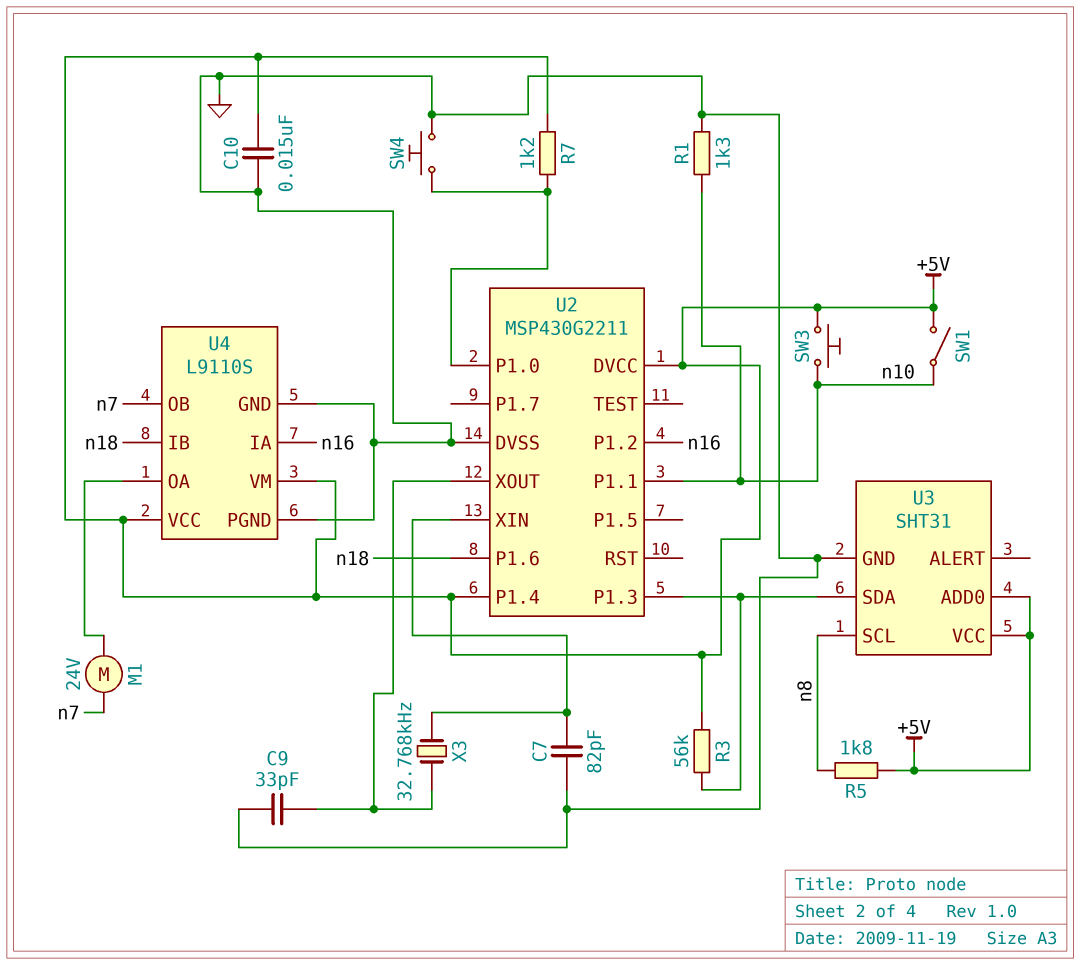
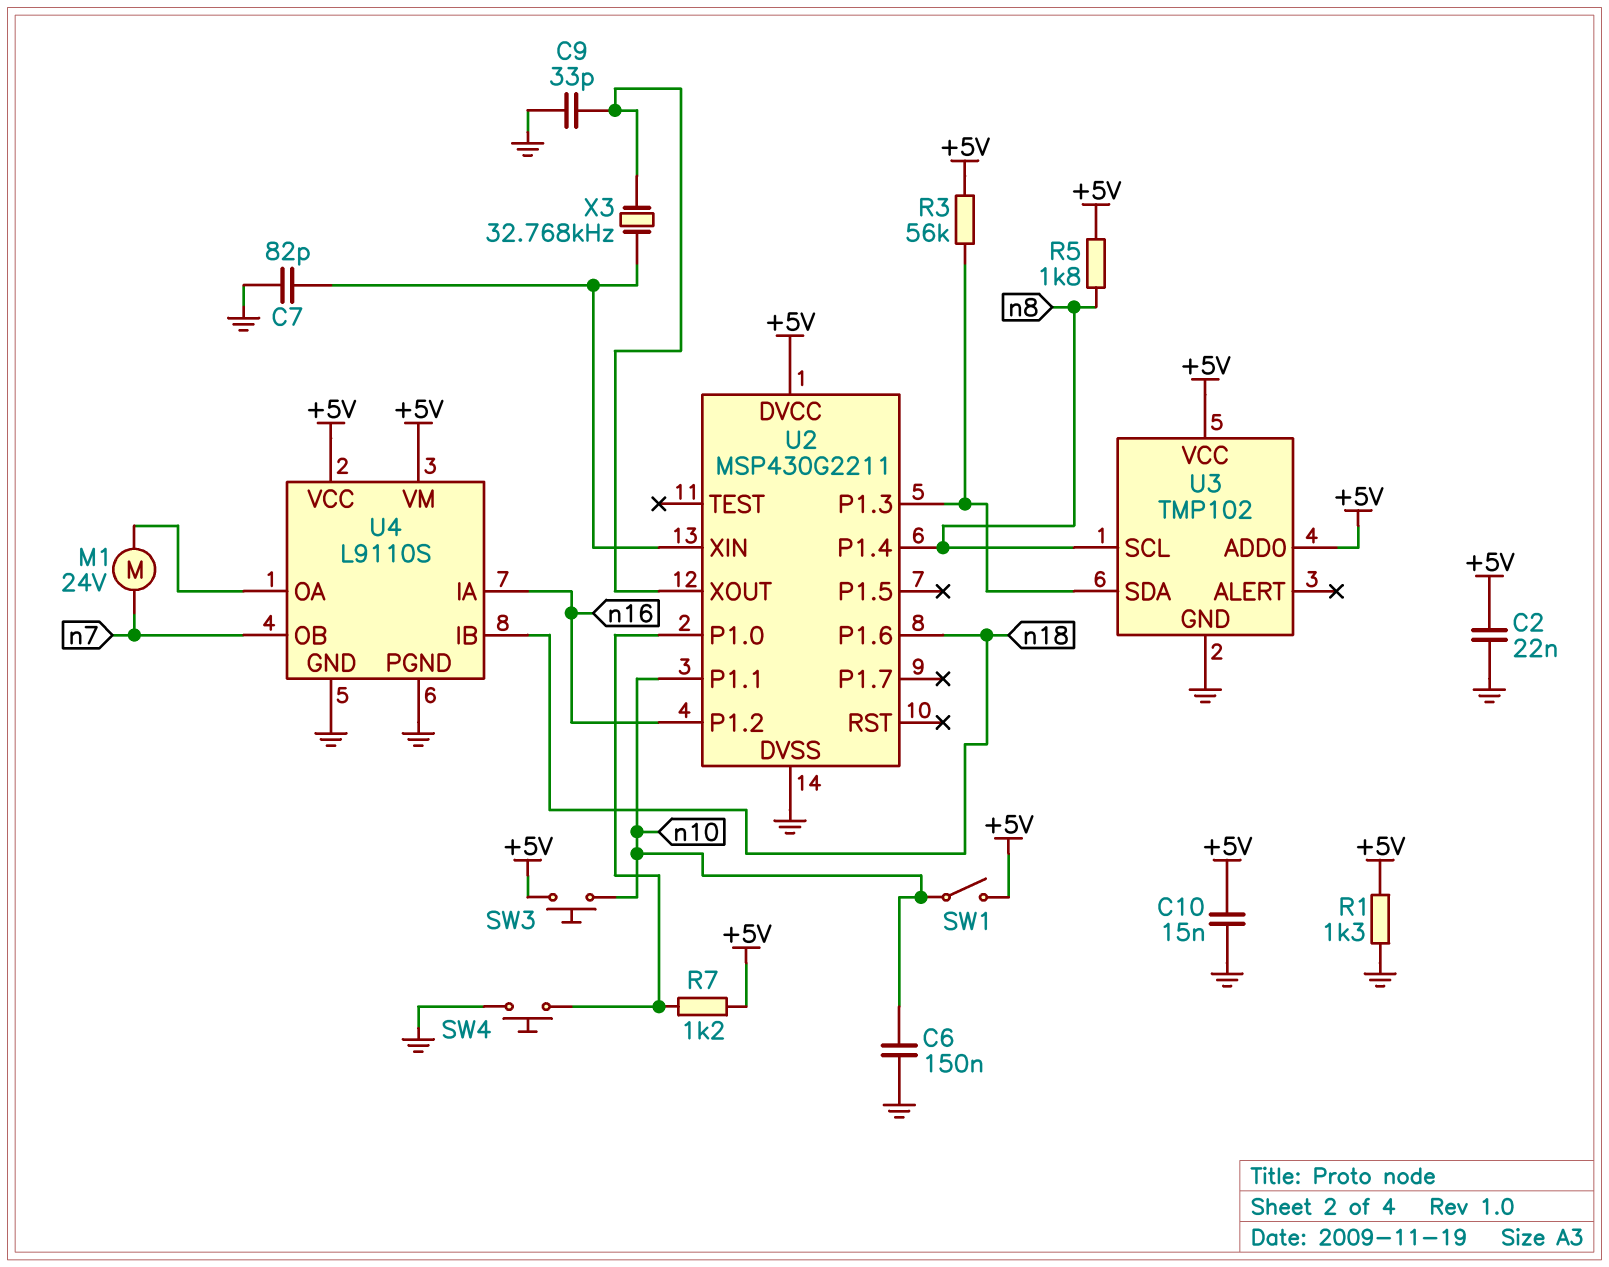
C2: none -> 22nF (+5V, GND)
C6: none -> 150nF (GND, n10)
R1: 1.3k (GND, n10) -> 1.3k (+5V, GND)
U2 pin P1.4: +5V -> n8
U3: SHT31 -> TMP102

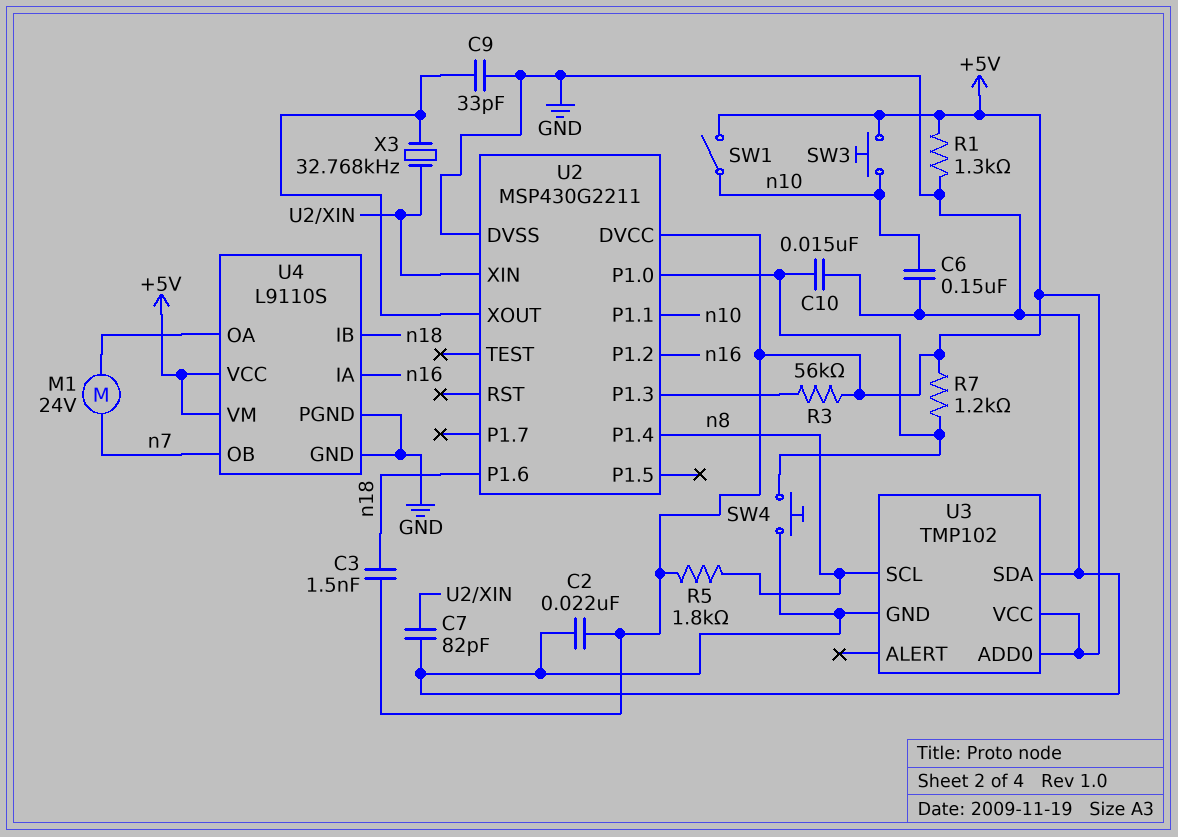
C3: none -> 1.5nF (+5V, n18)
C10: 15nF (+5V, GND) -> 15nF (GND, U2/P1.0)
U3 pin SDA: U2/P1.3 -> GND

